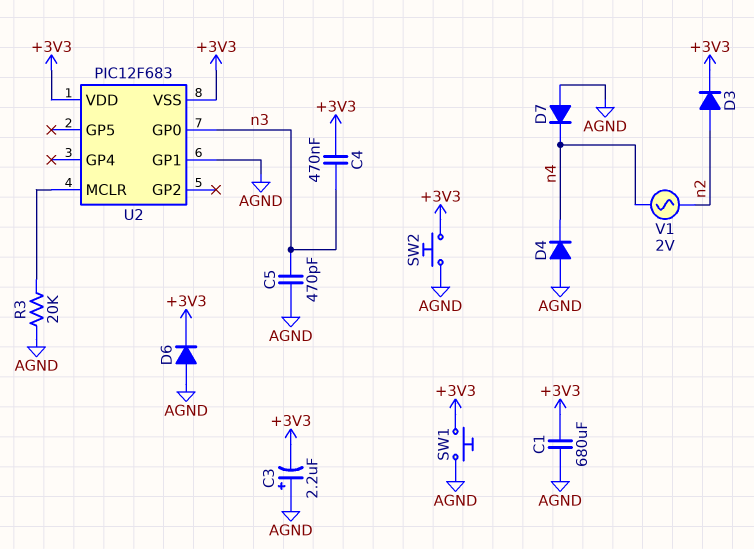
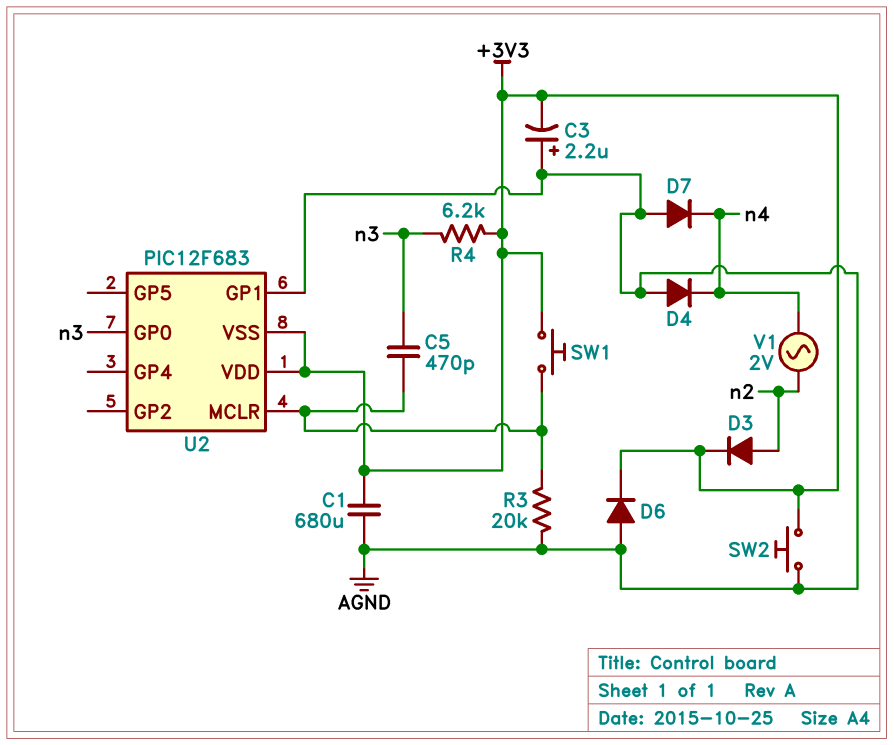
C4: 470nF (+3V3, n3) -> none
C5: 470pF (AGND, n3) -> 470pF (U2/MCLR, n3)
R4: none -> 6.2k (+3V3, n3)
SW1: button (+3V3, AGND) -> button (+3V3, U2/MCLR)

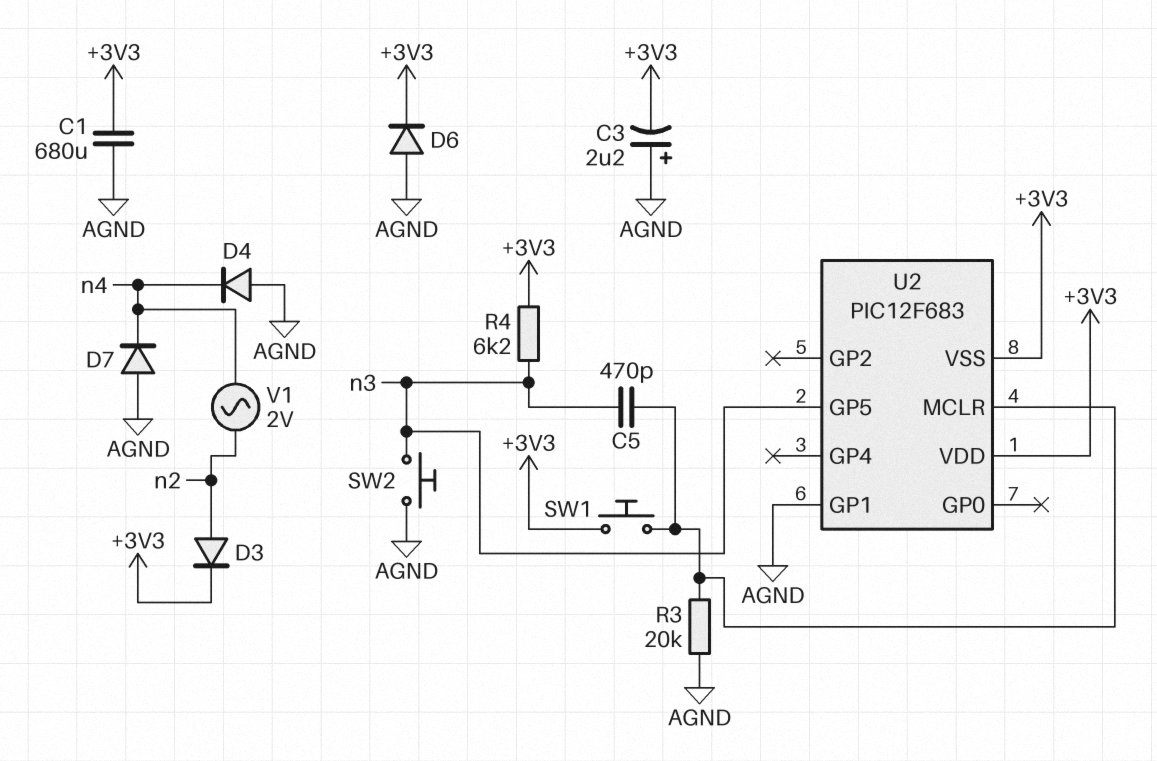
SW2: button (+3V3, AGND) -> button (AGND, n3)
U2 pin GP0: n3 -> none
U2 pin GP5: none -> n3

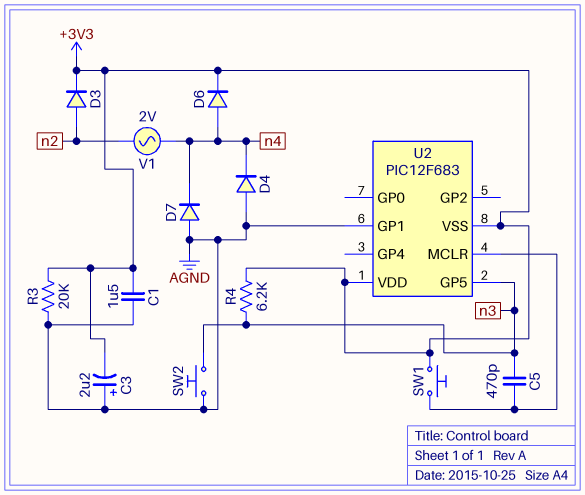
C1: 680uF (+3V3, AGND) -> 1.5uF (+3V3, AGND)
D6: diode (A AGND, K +3V3) -> diode (A n4, K +3V3)
R3: 20k (AGND, U2/MCLR) -> 20k (+3V3, AGND)

